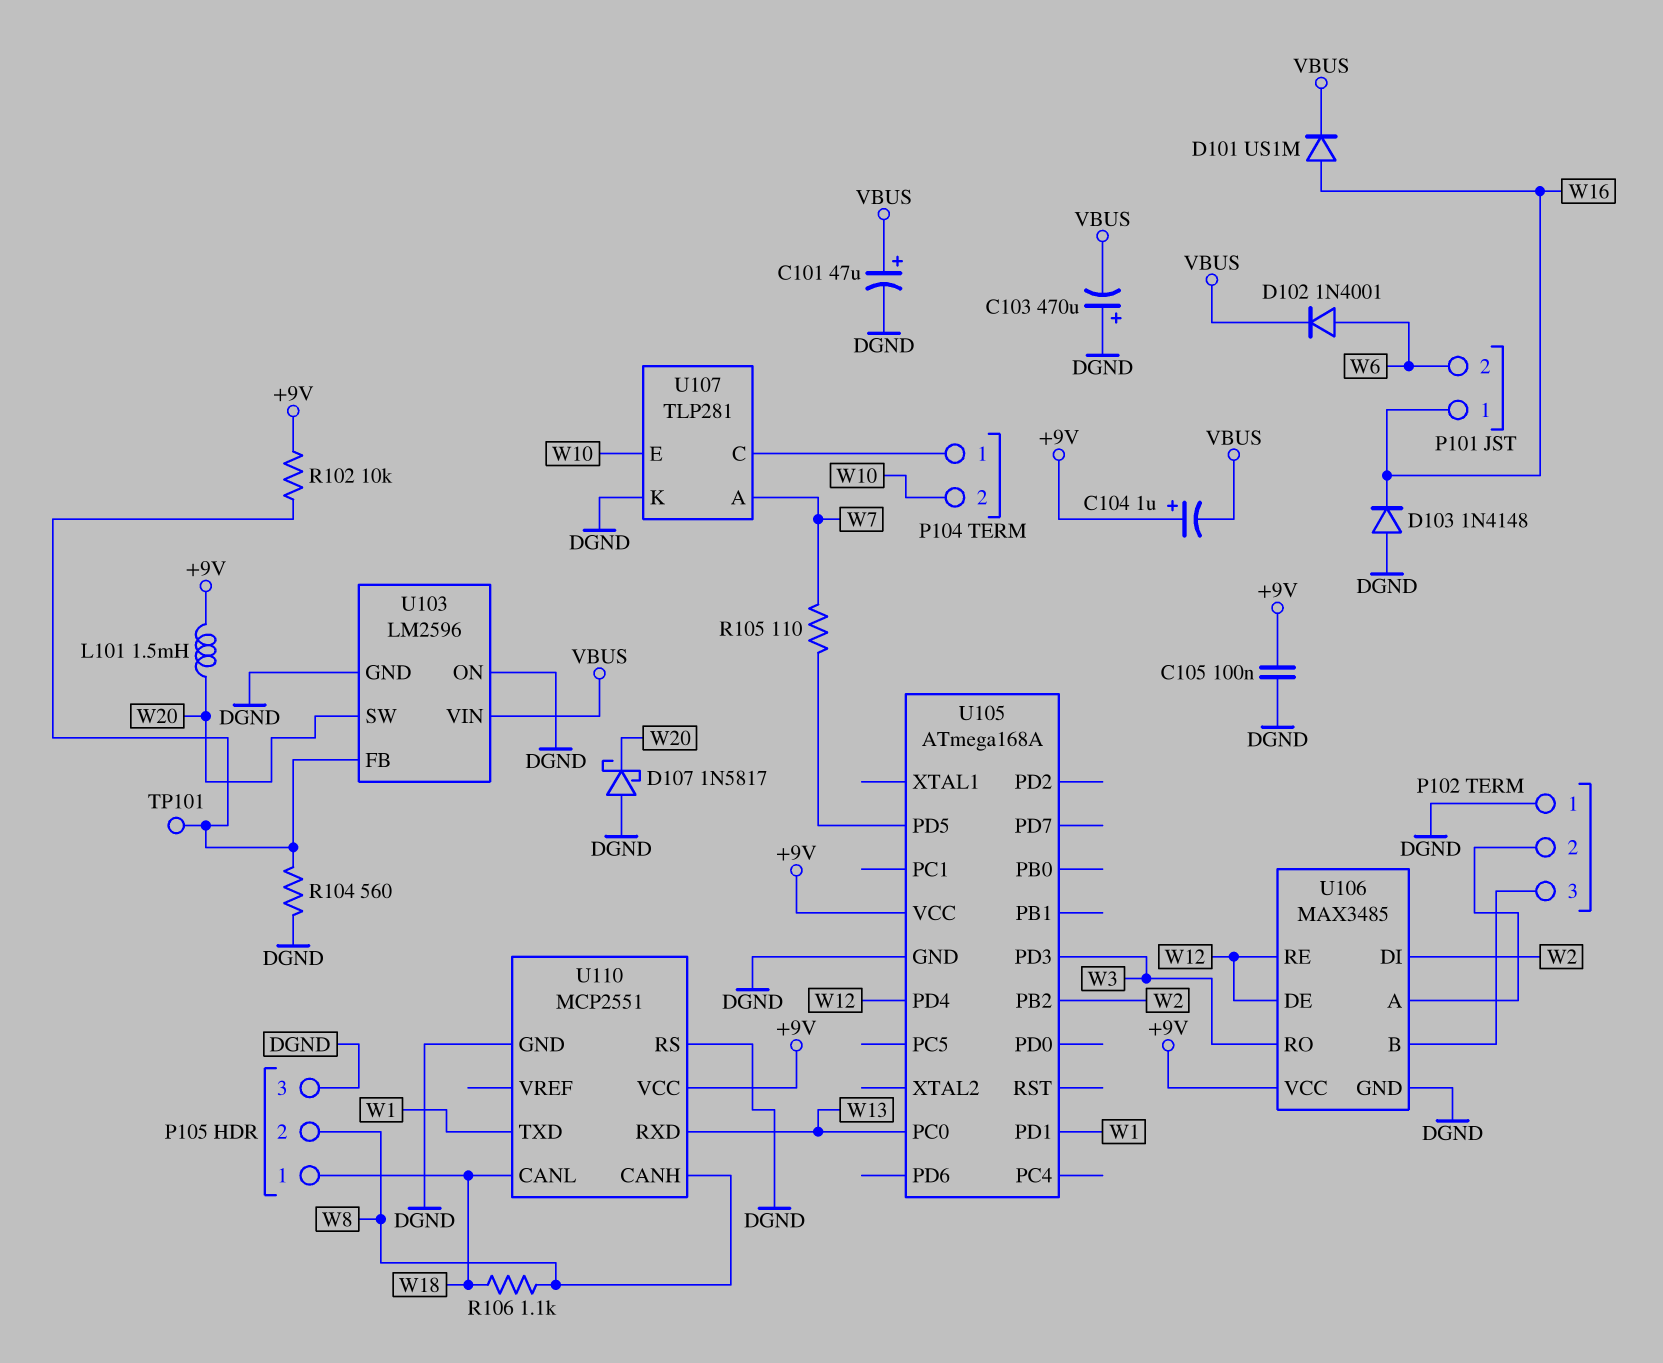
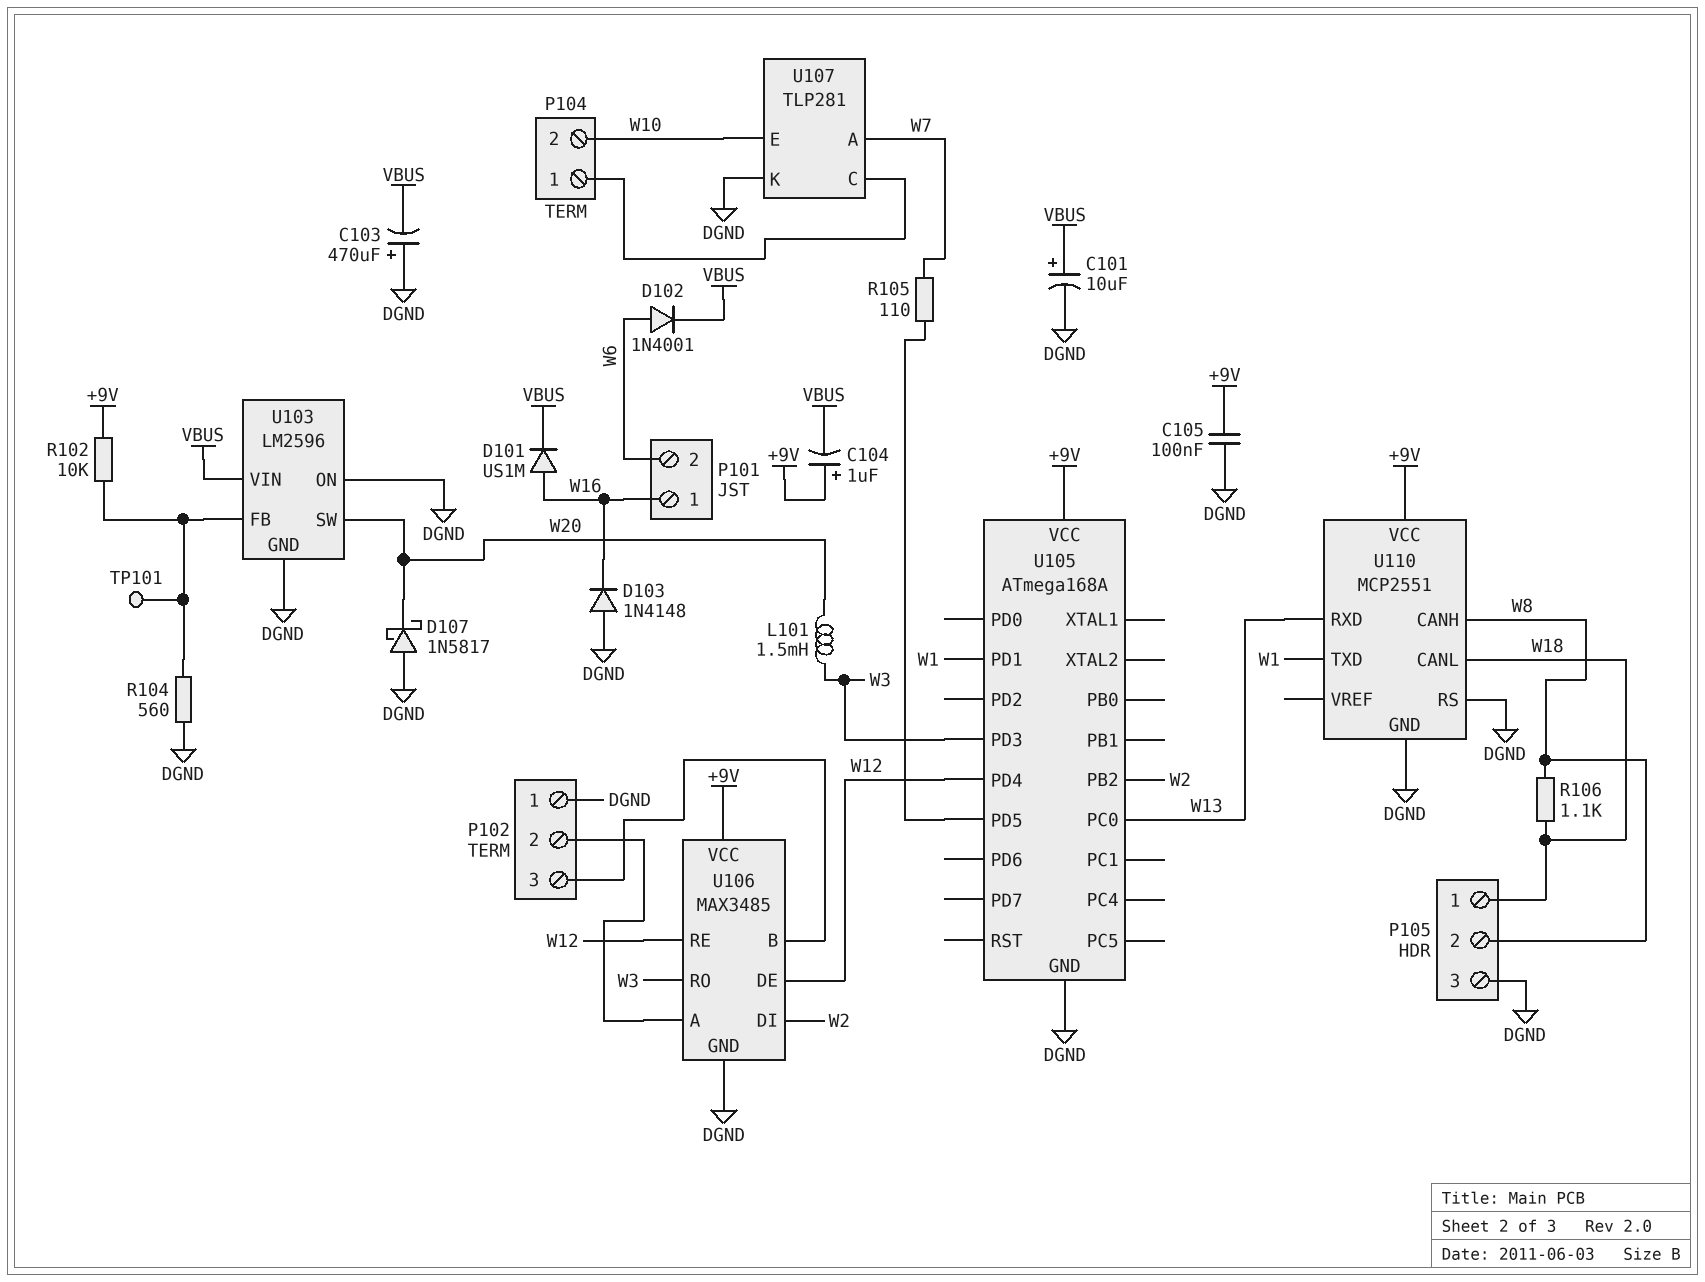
C101: 47uF (plus VBUS, minus DGND) -> 10uF (plus VBUS, minus DGND)
L101: 1.5mH (+9V, W20) -> 1.5mH (W3, W20)

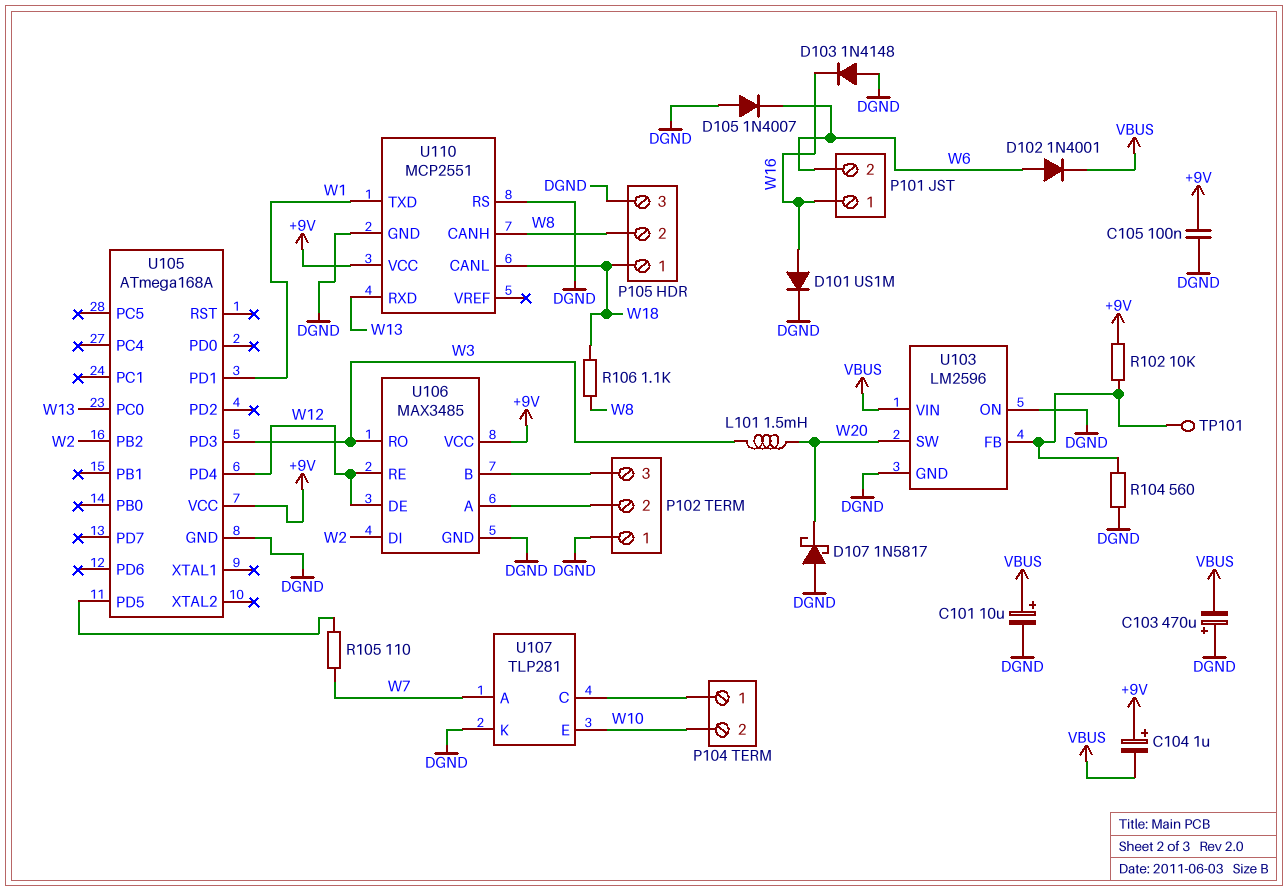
D101: diode US1M (A W16, K VBUS) -> diode US1M (A W16, K DGND)
D105: none -> diode 1N4007 (A DGND, K W6)

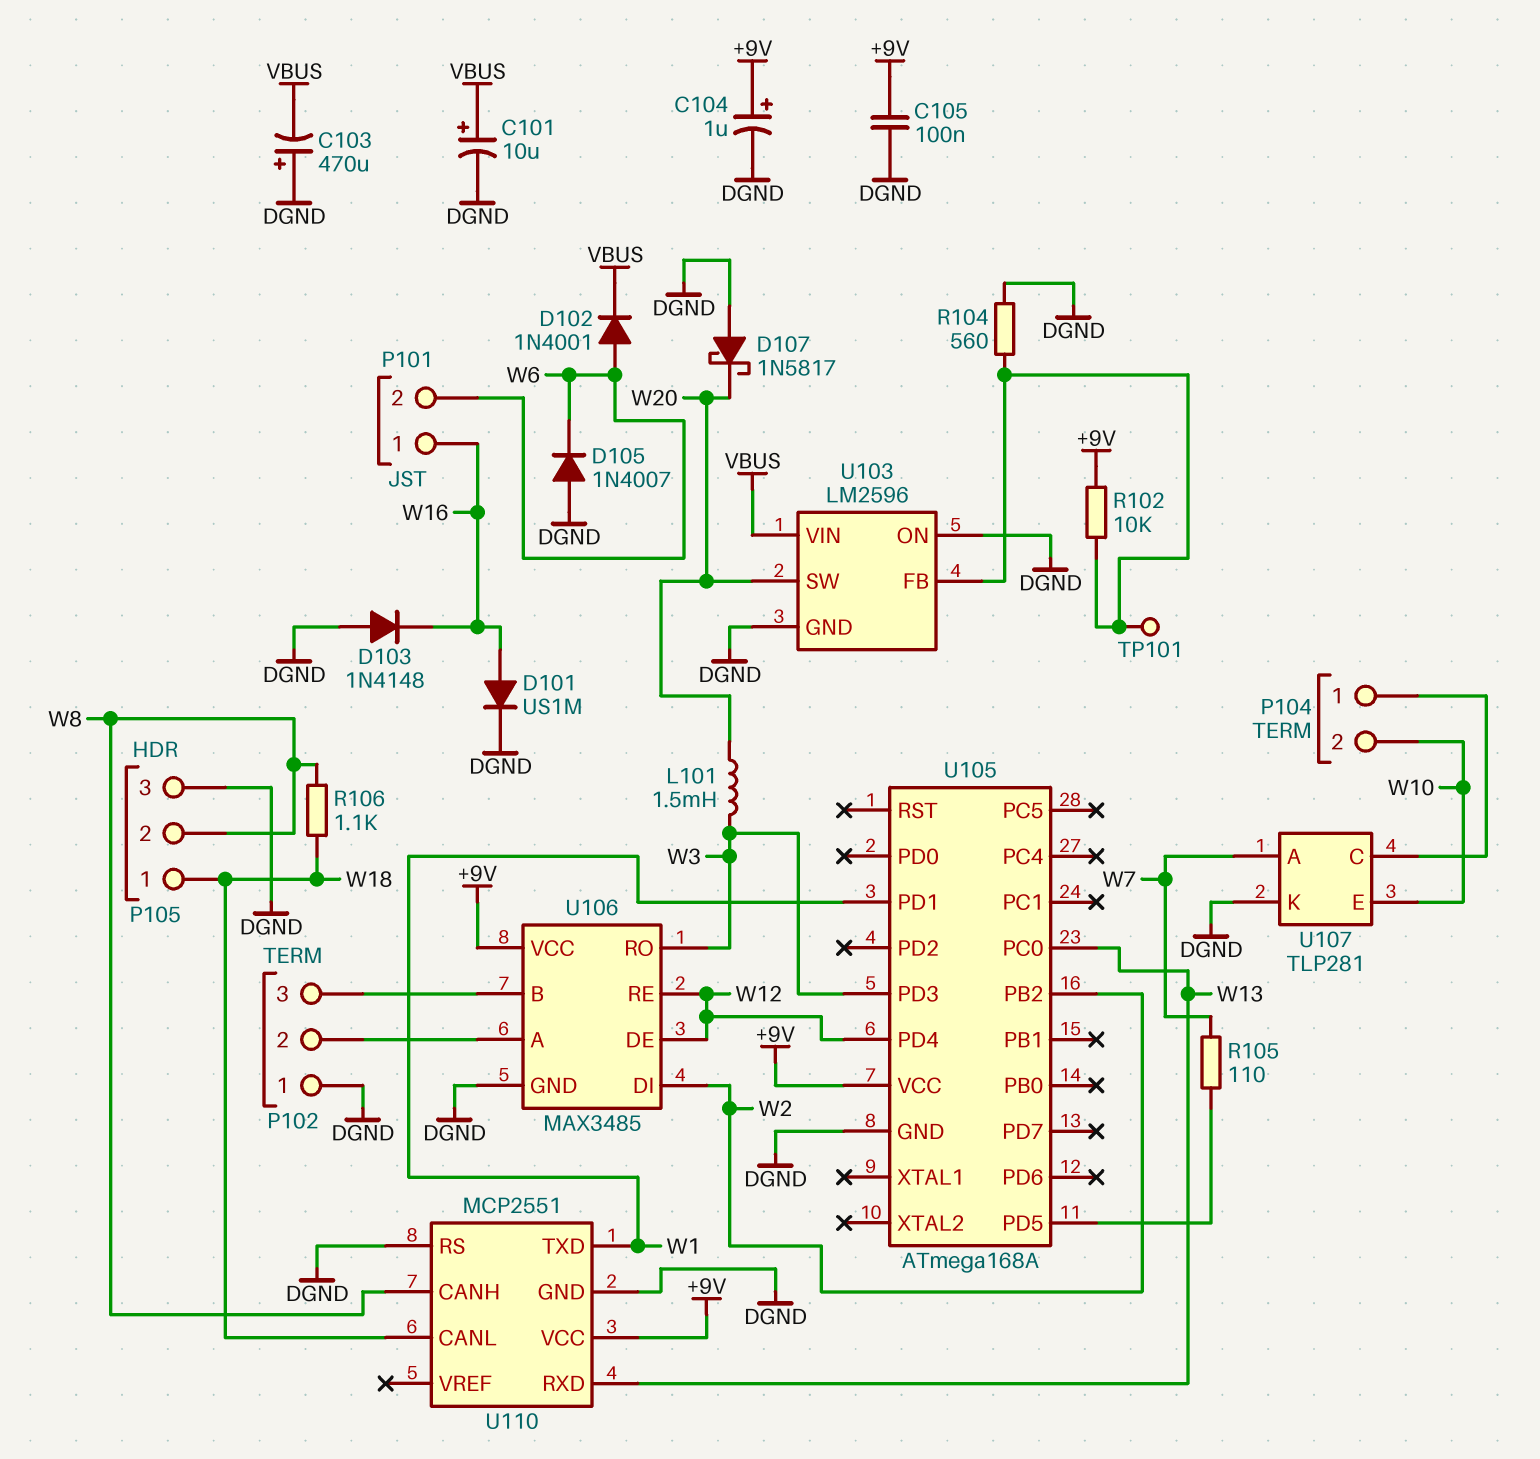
C104: 1uF (plus +9V, minus VBUS) -> 1uF (plus +9V, minus DGND)

